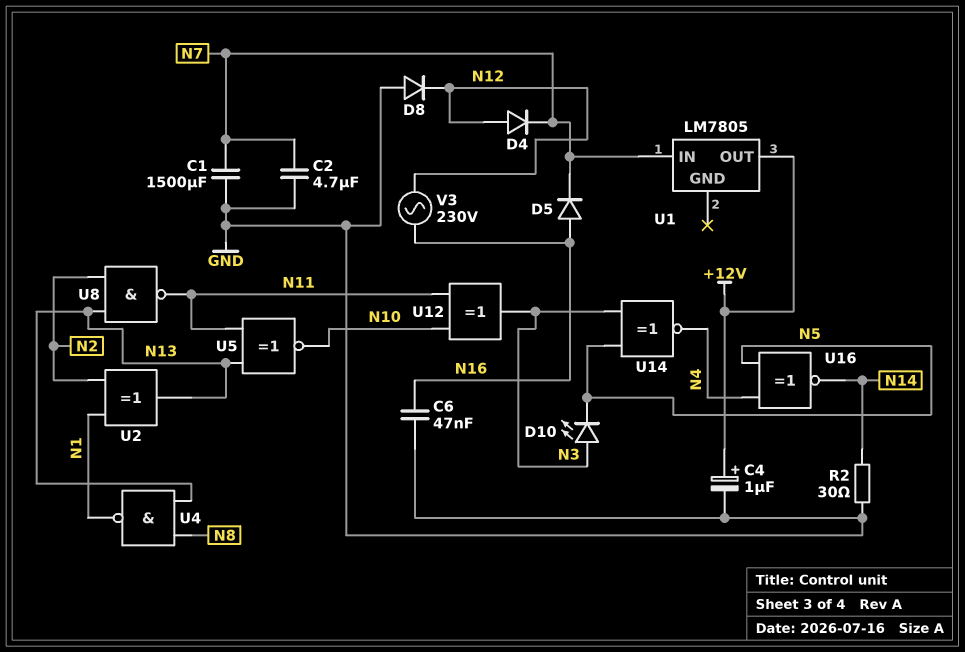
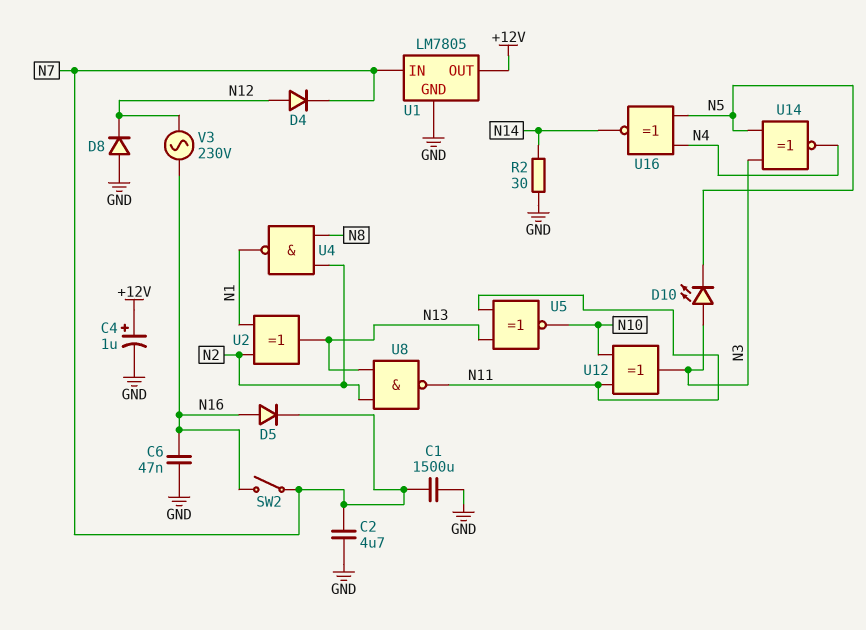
SW2: none -> switch (N7, N16)
U1 pin GND: none -> GND
U4: NAND (in N8, in N13, out N1) -> NAND (in N2, in N8, out N1)

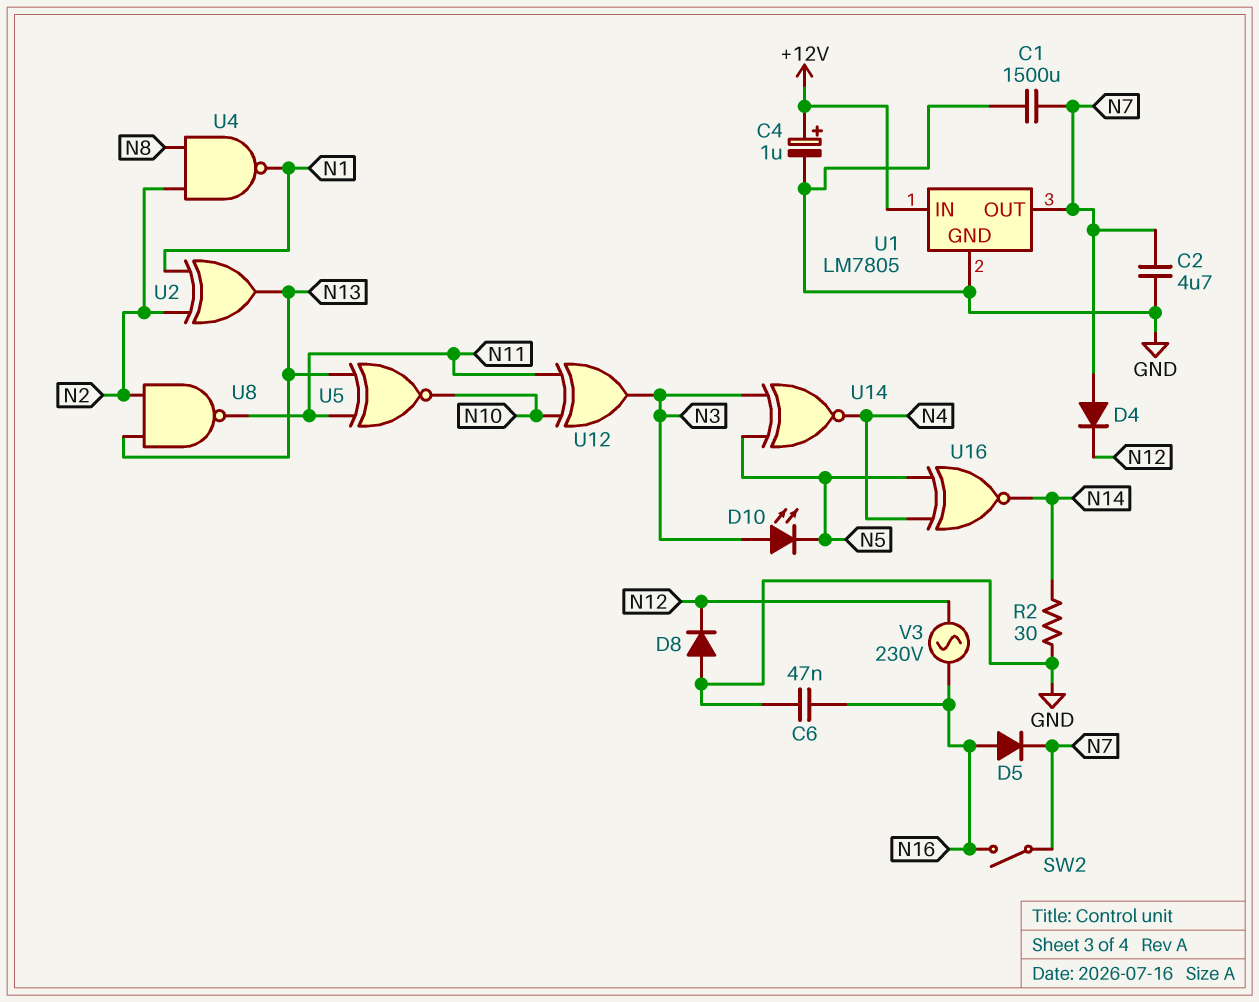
D4: diode (A N12, K N7) -> diode (A N7, K N12)
U1 pin IN: N7 -> +12V
U1 pin OUT: +12V -> N7

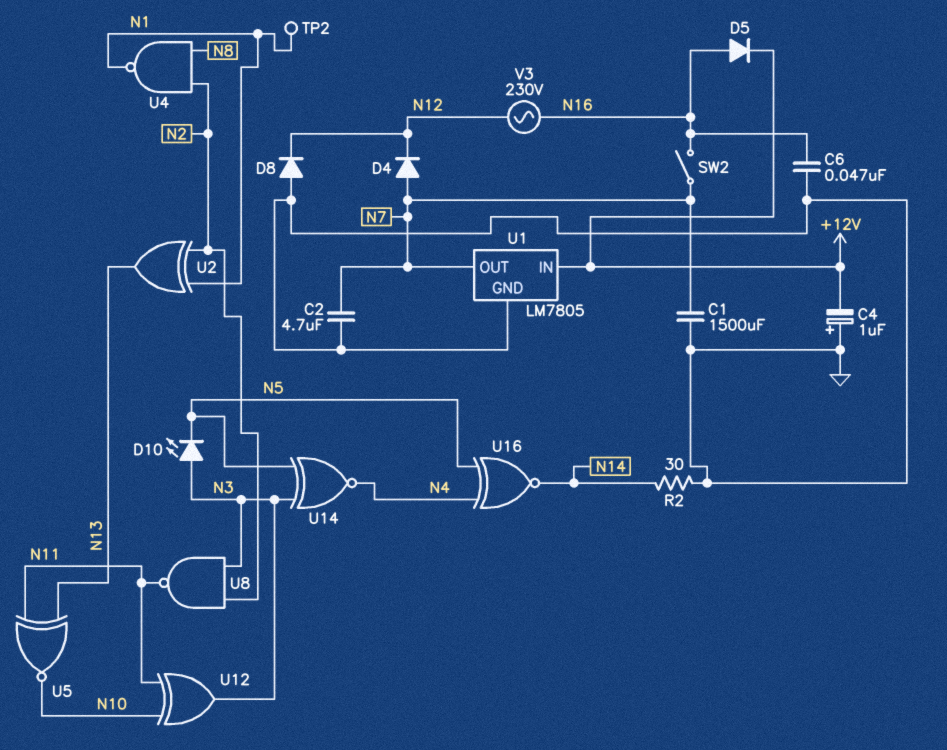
C4: 1uF (plus +12V, minus GND) -> 1uF (plus GND, minus +12V)
D5: diode (A N16, K N7) -> diode (A N16, K +12V)
TP2: none -> test point (N1)
U8: NAND (in N2, in N13, out N11) -> NAND (in N2, in N3, out N11)

